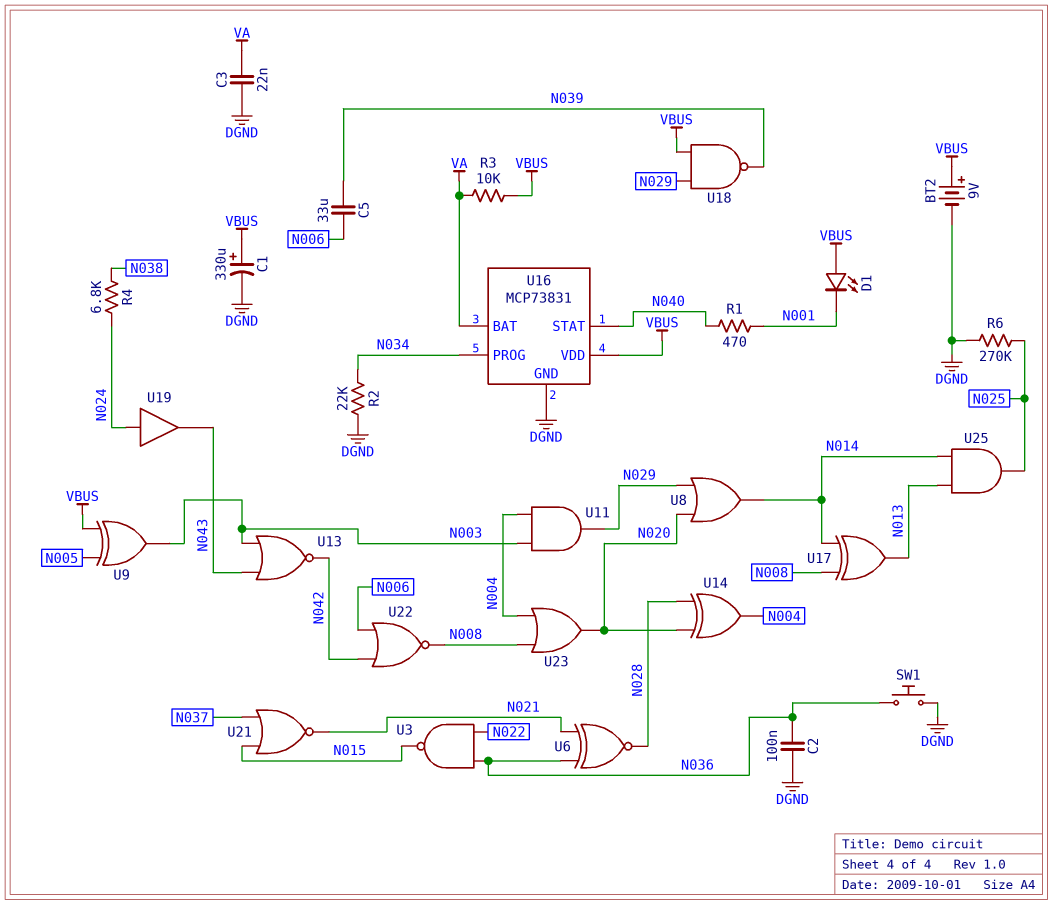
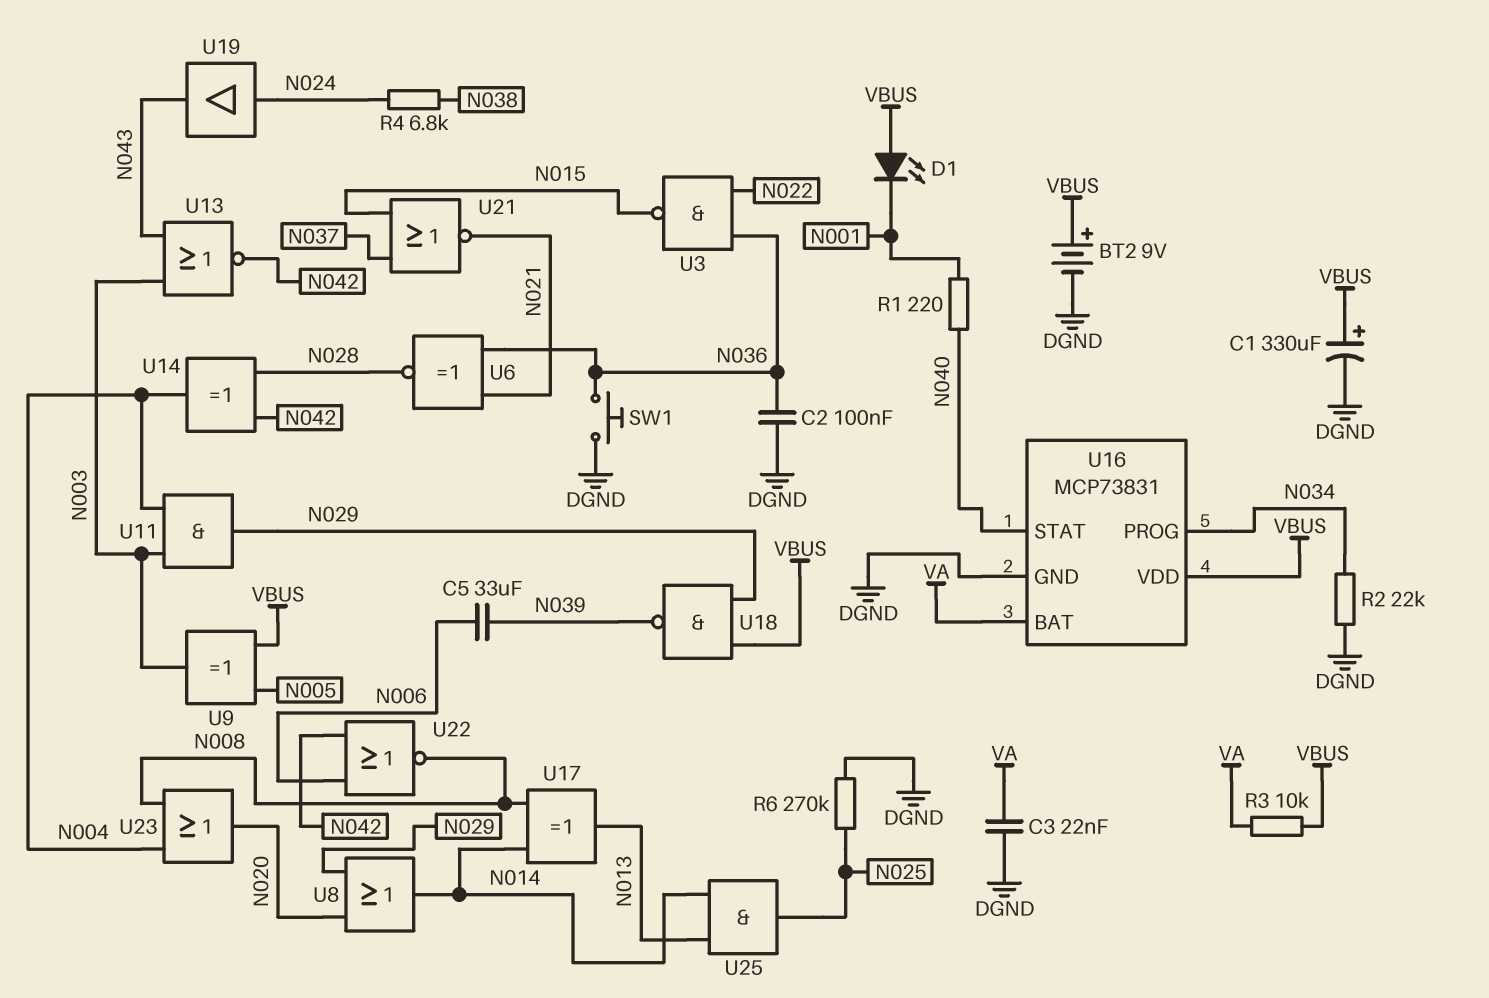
R1: 470 (N001, N040) -> 220 (N001, N040)
U14: XOR (in N020, in N028, out N004) -> XOR (in N028, in N042, out N004)

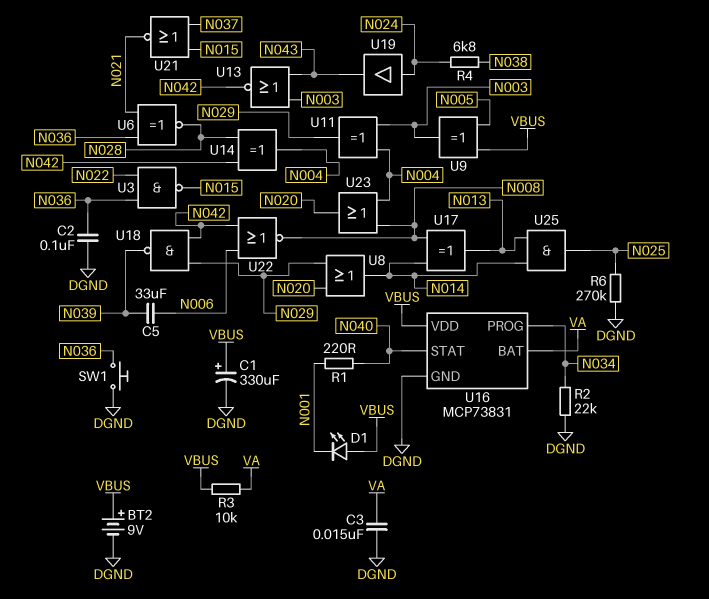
C3: 22nF (DGND, VA) -> 15nF (DGND, VA)
U11: AND (in N003, in N004, out N029) -> XOR (in N003, in N004, out N029)
U18: NAND (in N029, in VBUS, out N039) -> NAND (in N029, in N042, out N039)

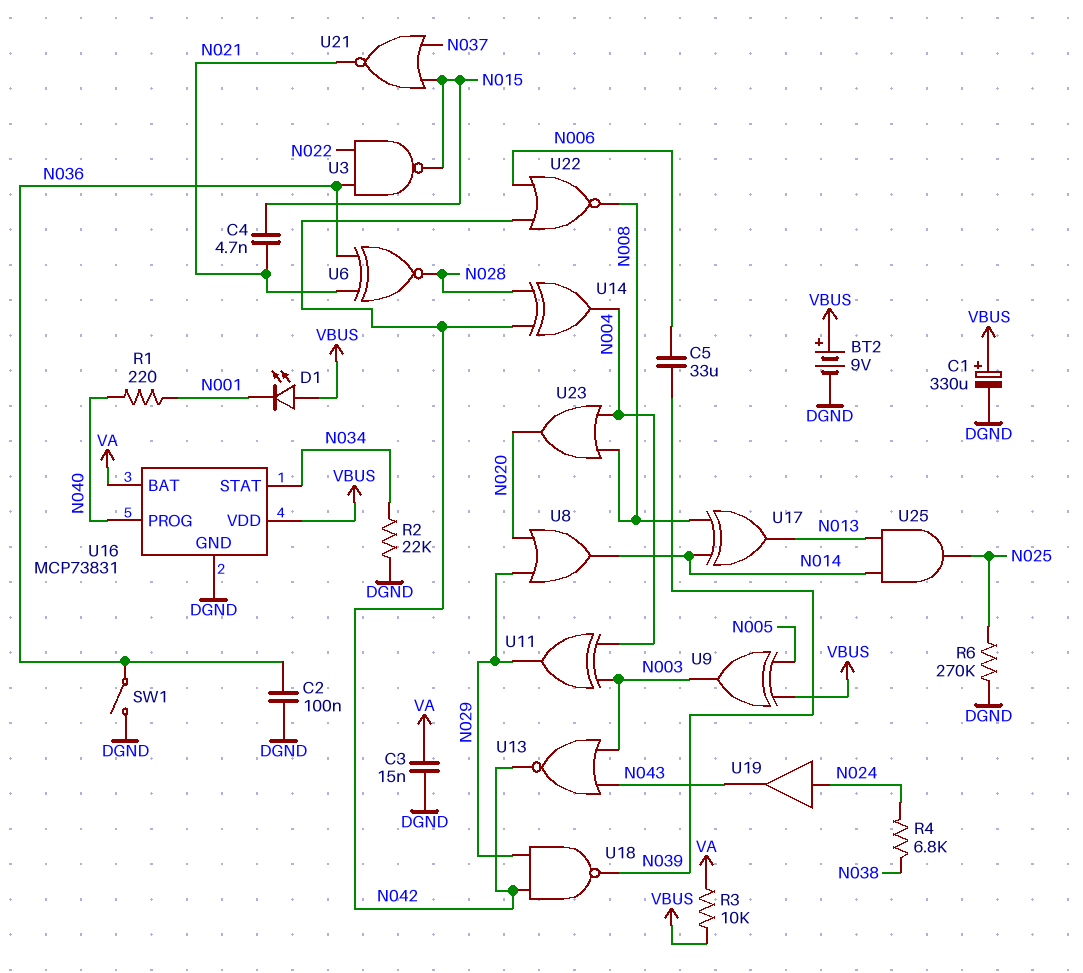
C4: none -> 4.7nF (N015, N021)
SW1: button (DGND, N036) -> switch (DGND, N036)
U16 pin PROG: N034 -> N040
U16 pin STAT: N040 -> N034

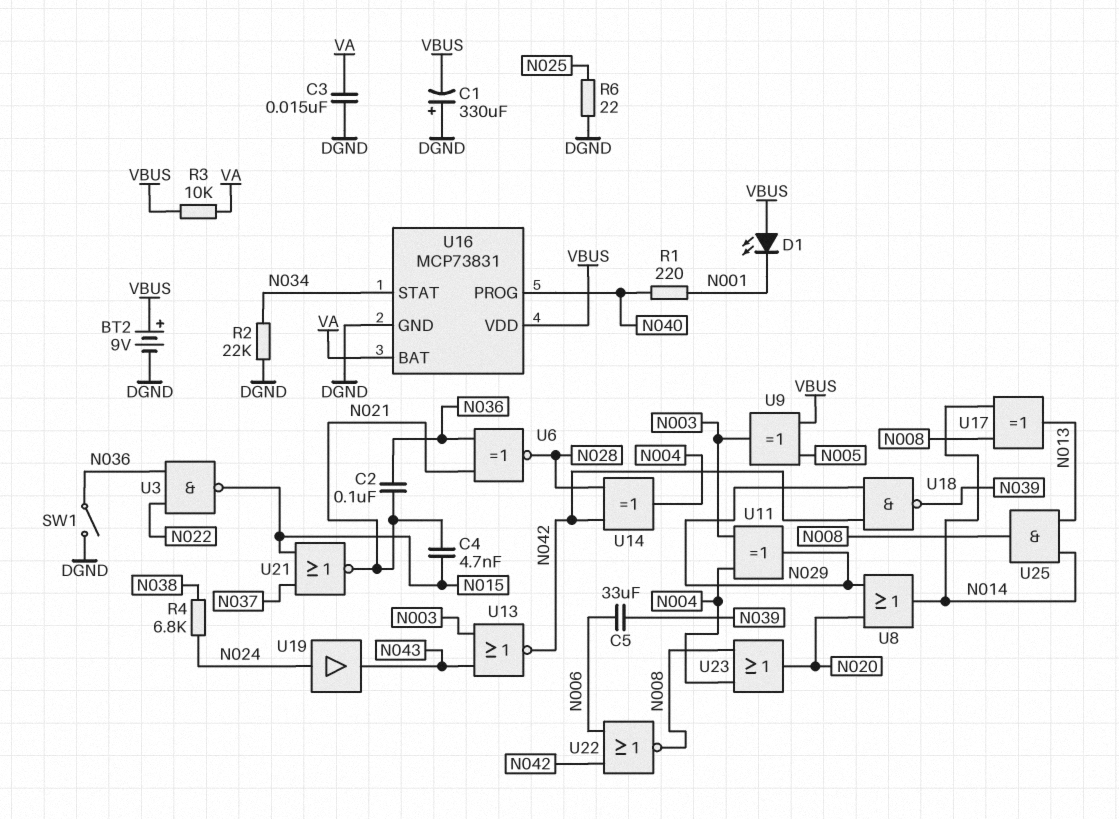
C1: 330uF (plus VBUS, minus DGND) -> 330uF (plus DGND, minus VBUS)
C2: 100nF (DGND, N036) -> 100nF (N021, N036)
R6: 270k (DGND, N025) -> 22 (DGND, N025)
U25: AND (in N013, in N014, out N025) -> AND (in N013, in N014, out N008)

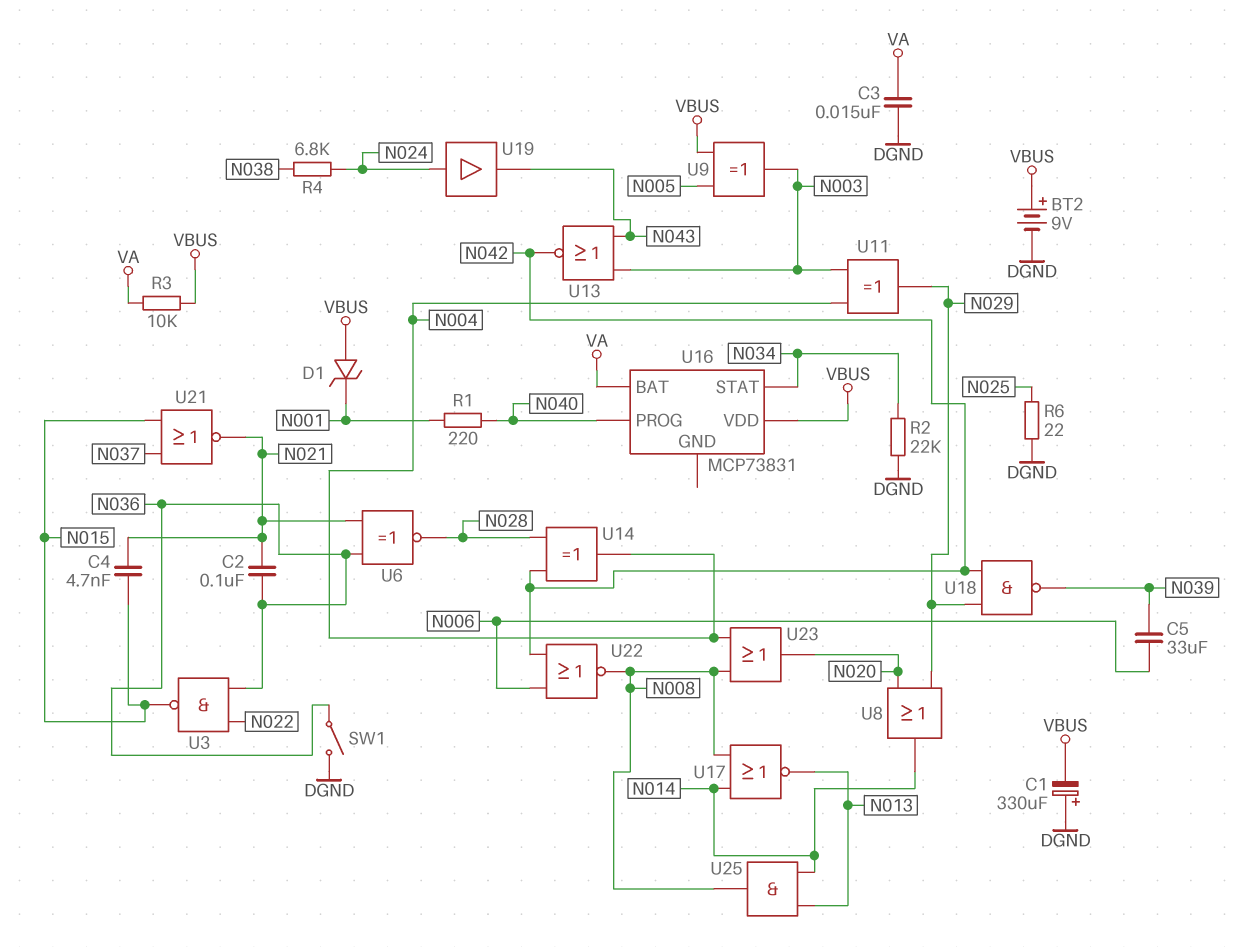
D1: LED (A VBUS, K N001) -> zener (A VBUS, K N001)
U16 pin GND: DGND -> none
U17: XOR (in N008, in N014, out N013) -> NOR (in N008, in N014, out N013)

